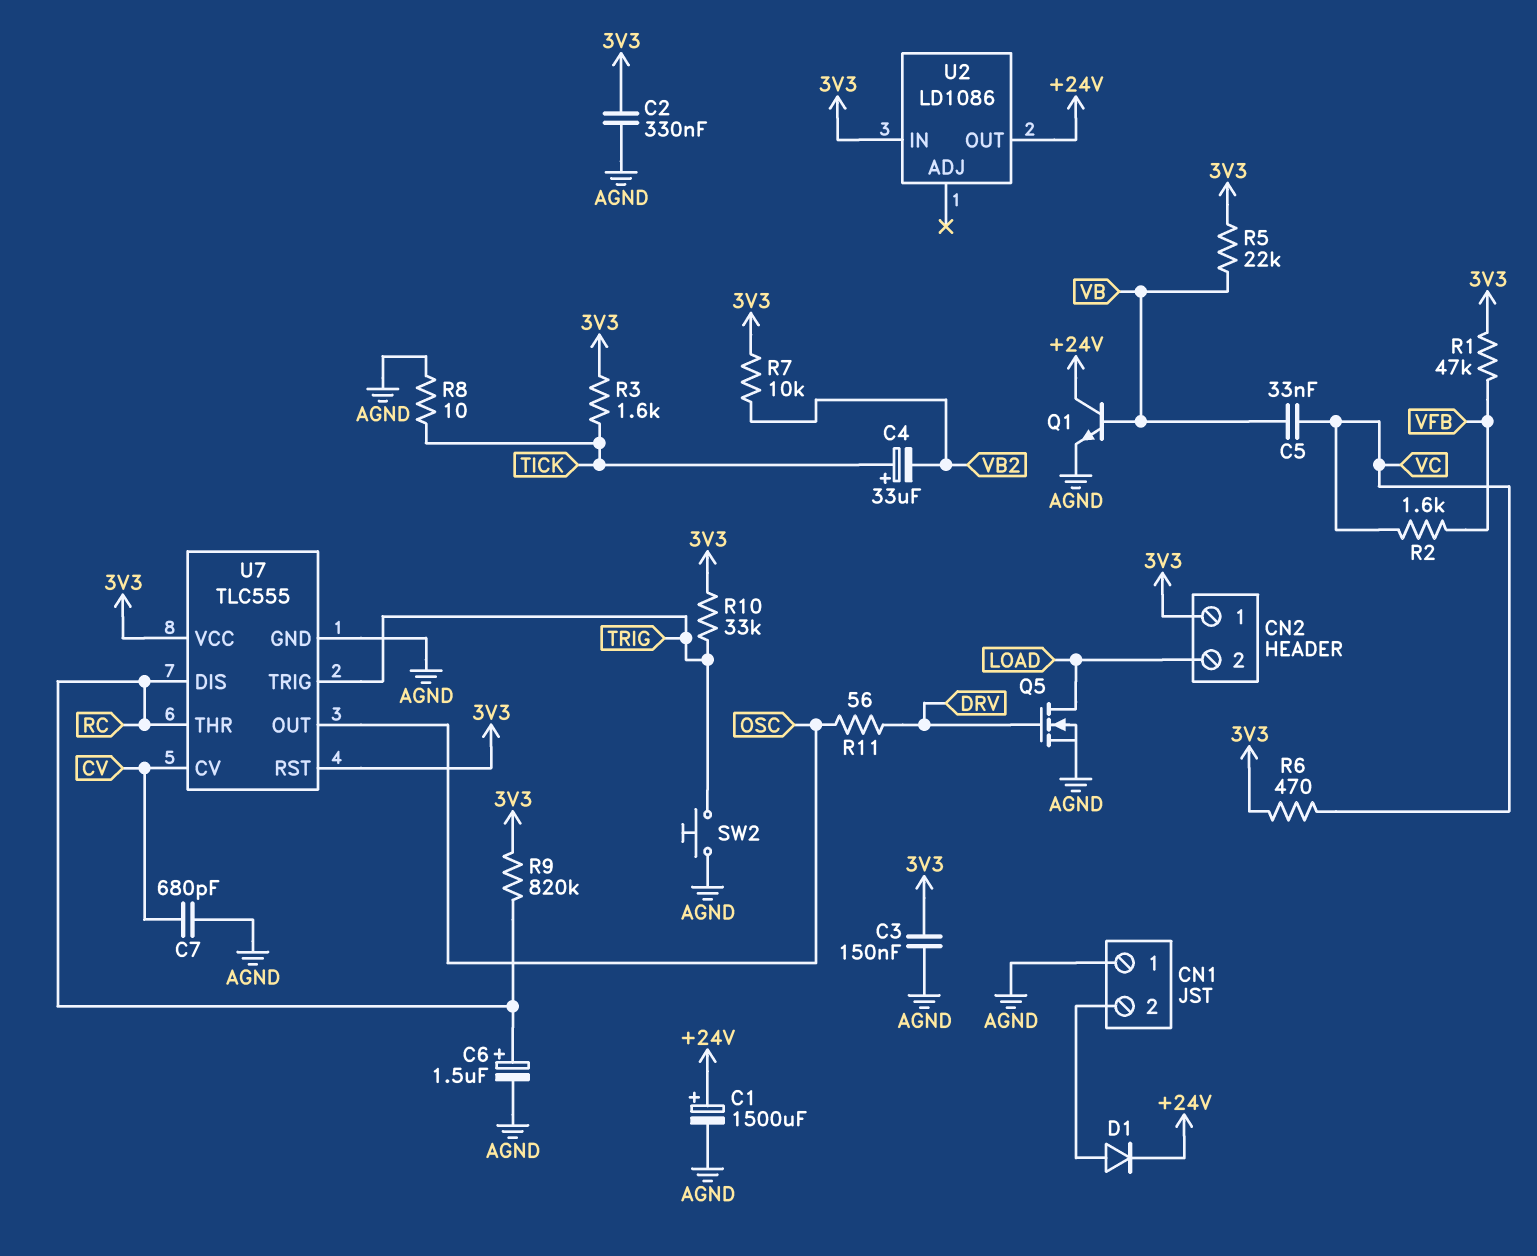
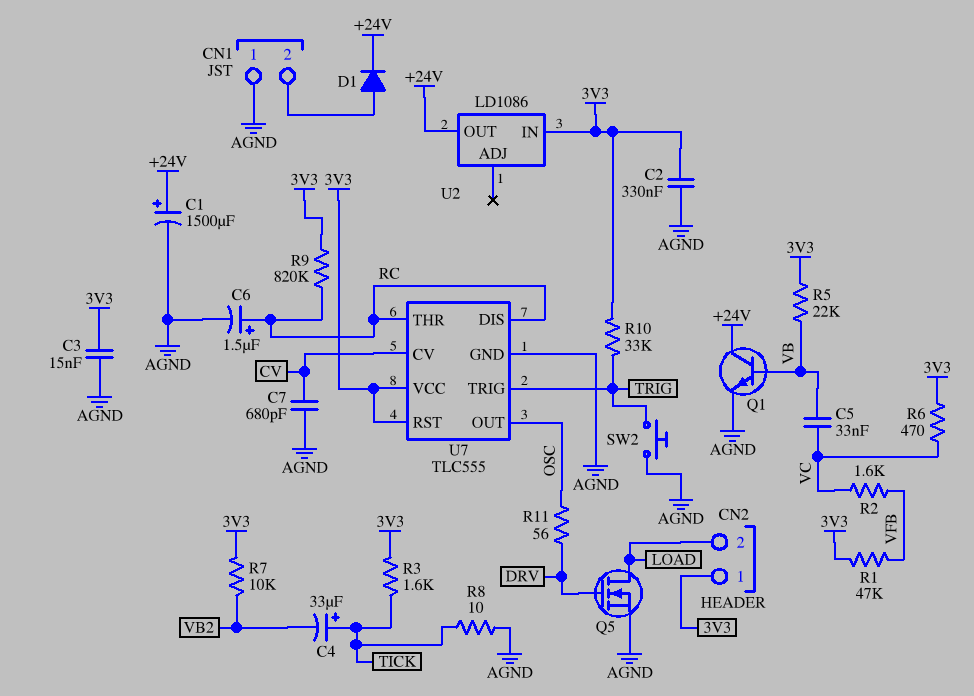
C3: 150nF (3V3, AGND) -> 15nF (3V3, AGND)

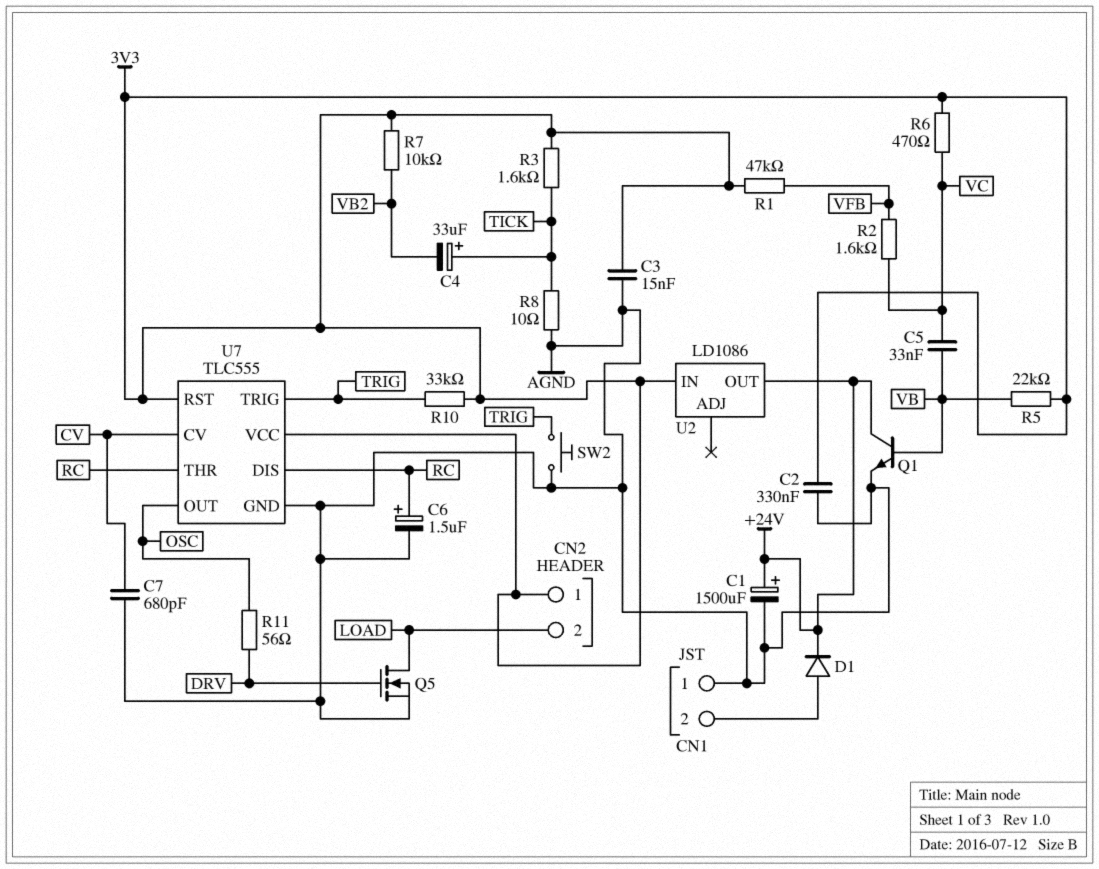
R9: 820k (3V3, RC) -> none

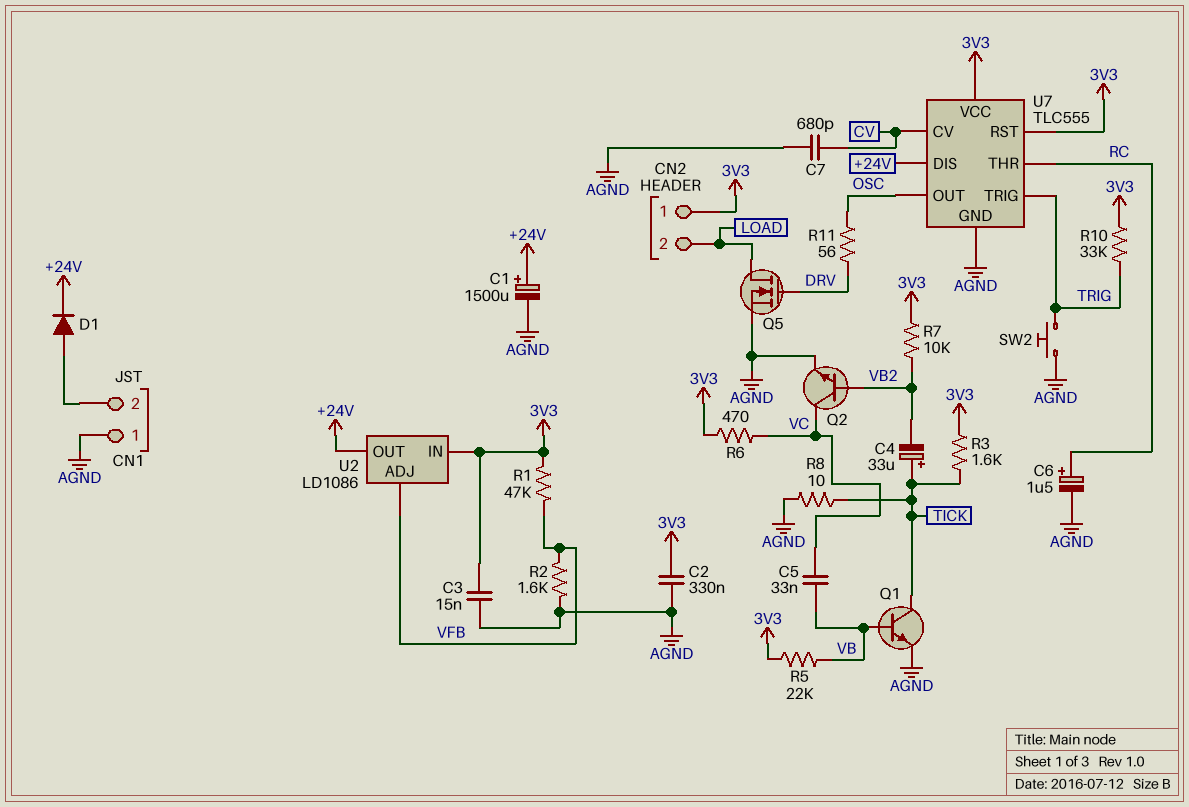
Q1: NPN (B VB, C +24V, E AGND) -> NPN (B VB, C TICK, E AGND)
Q2: none -> NPN (B VB2, C VC, E AGND)
R2: 1.6k (VC, VFB) -> 1.6k (AGND, VFB)
U2 pin ADJ: none -> VFB
U7 pin DIS: RC -> +24V

